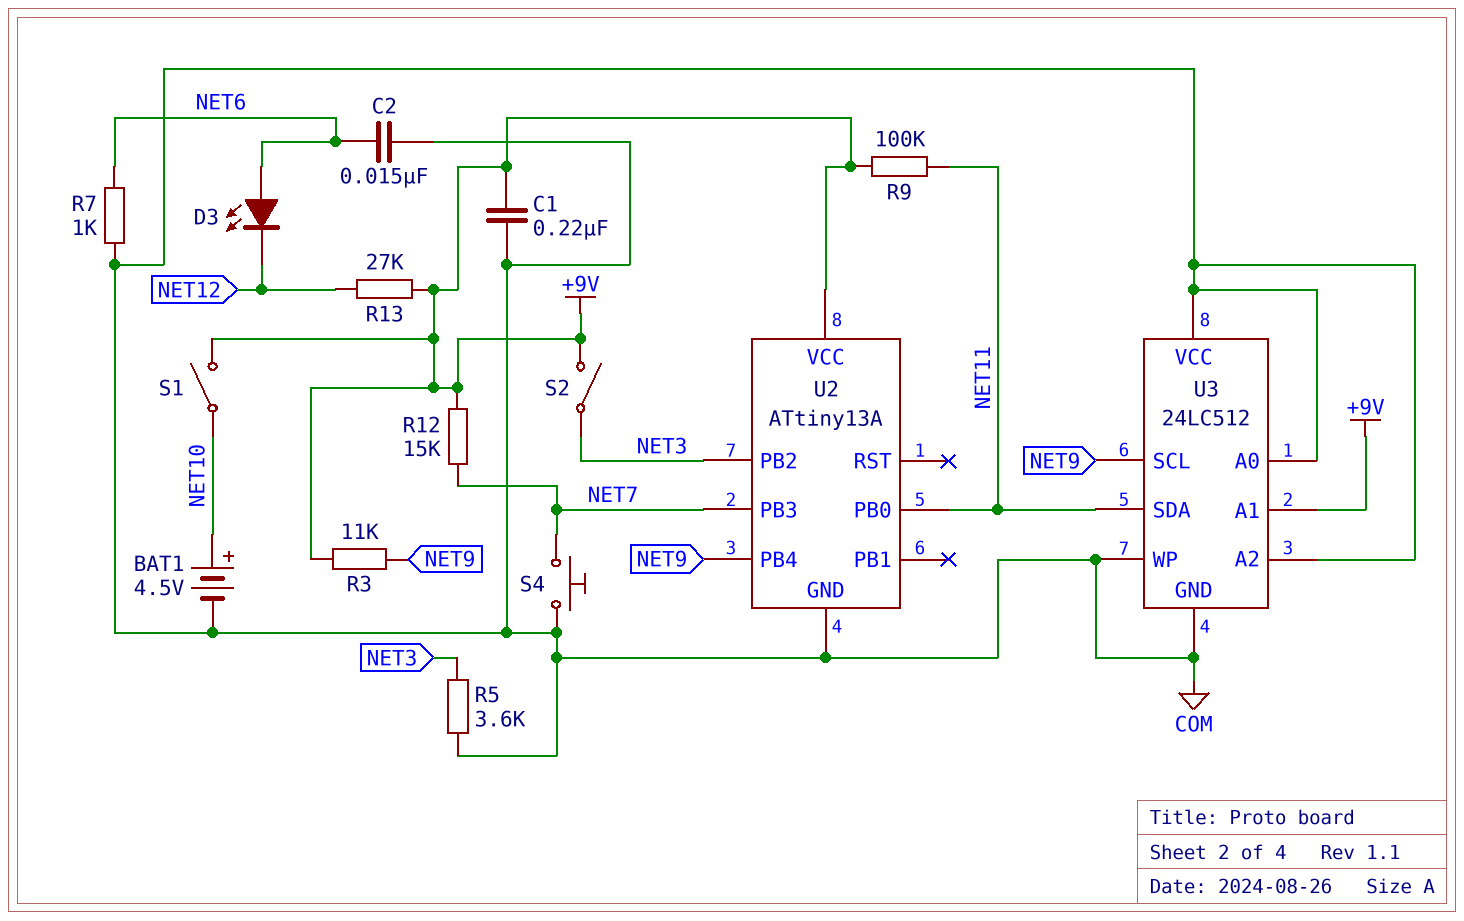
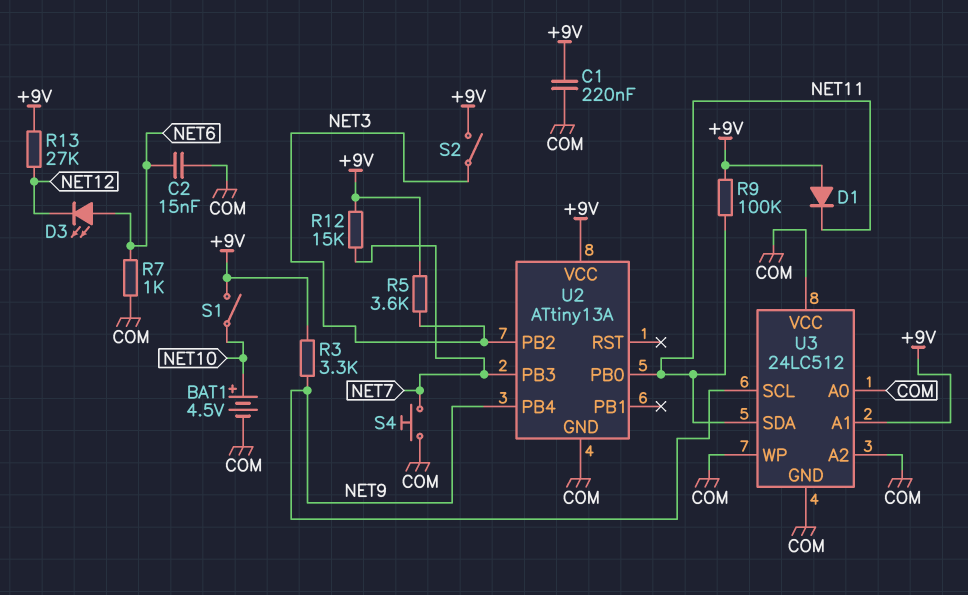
D1: none -> diode (A +9V, K NET11)
R3: 11k (+9V, NET9) -> 3.3k (+9V, NET9)
R5: 3.6k (COM, NET3) -> 3.6k (+9V, NET3)

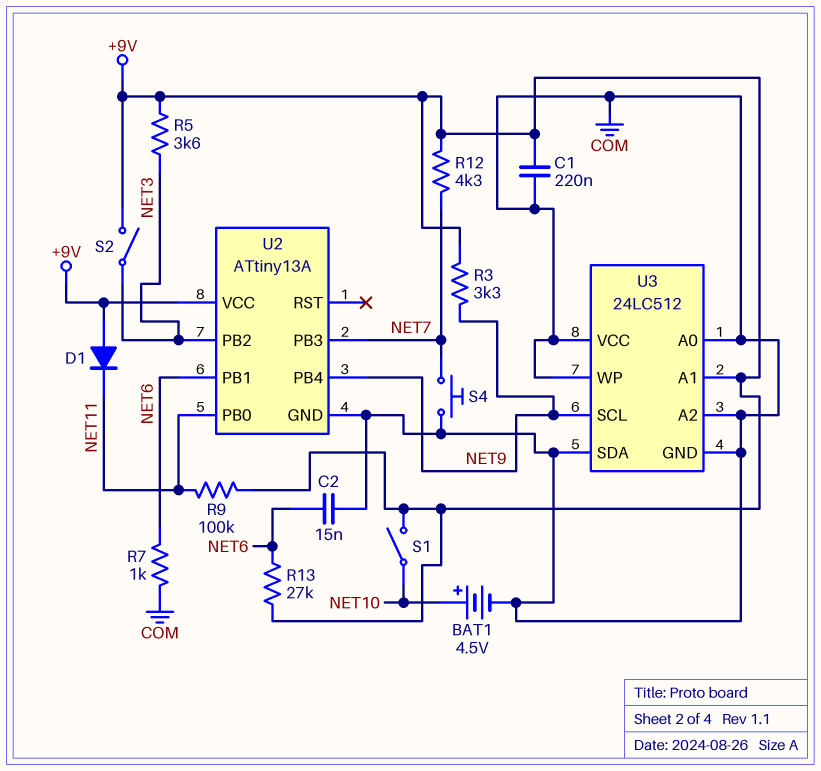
D3: LED (A NET6, K NET12) -> none
R12: 15k (+9V, NET7) -> 4.3k (+9V, NET7)
R13: 27k (+9V, NET12) -> 27k (+9V, NET6)
U2 pin PB1: none -> NET6
U3 pin SDA: NET11 -> COM

